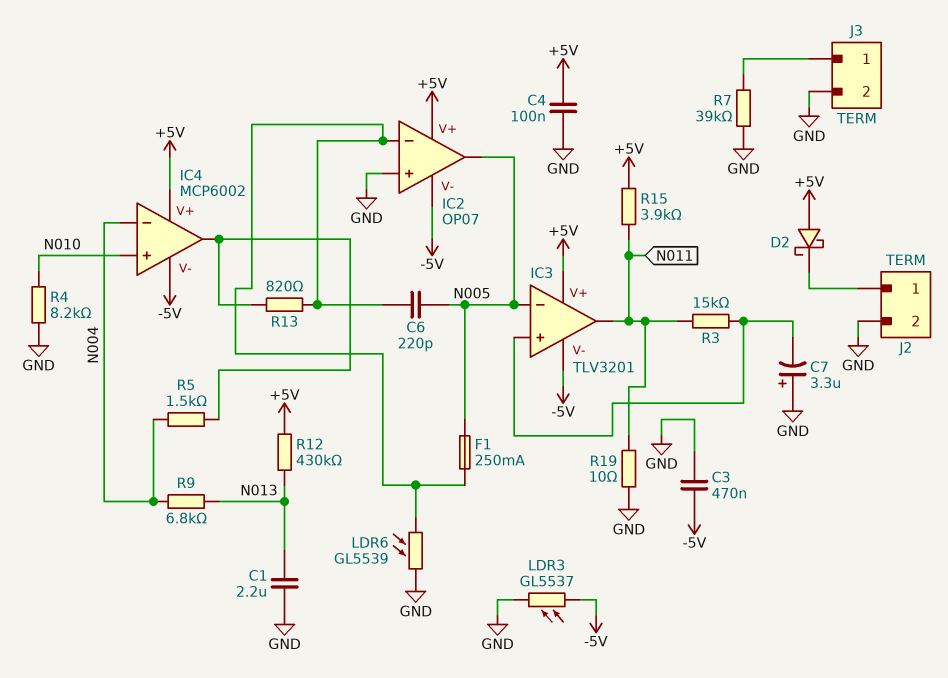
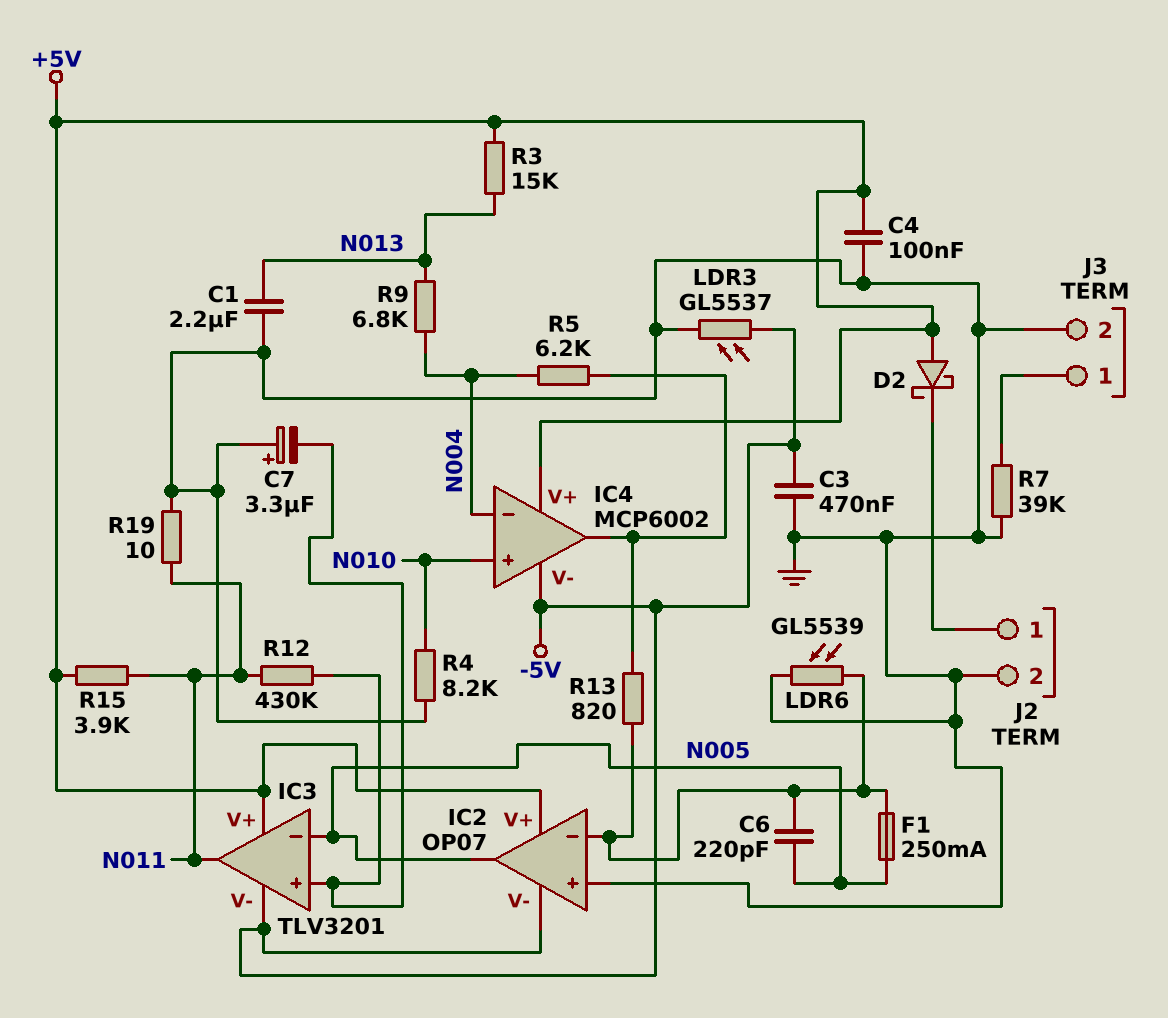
R3: 15k (IC3/in+, N011) -> 15k (+5V, N013)
R5: 1.5k (IC4/out, N004) -> 6.2k (IC4/out, N004)
R12: 430k (+5V, N013) -> 430k (IC3/in+, N011)

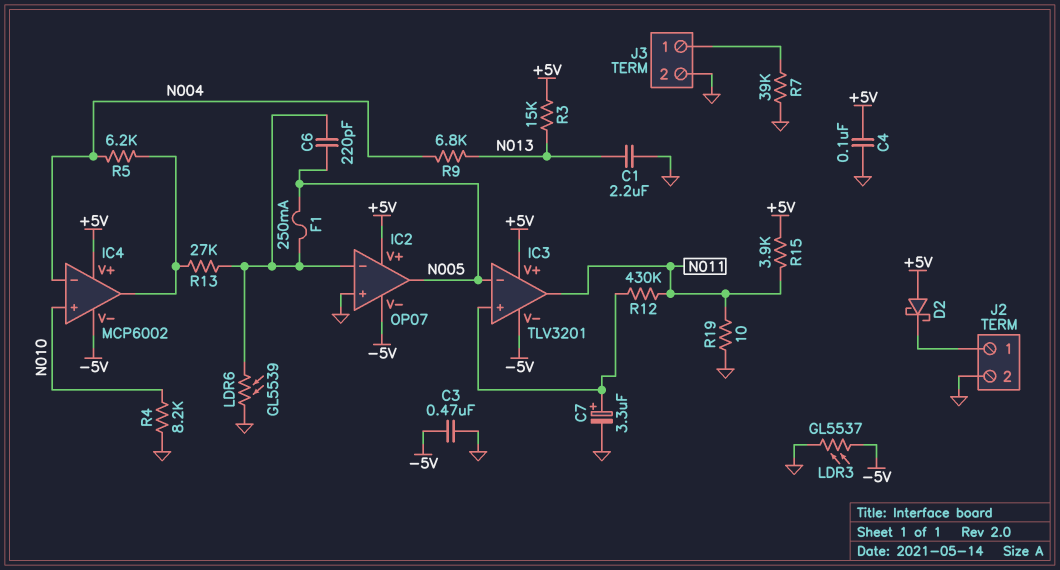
C7: 3.3uF (plus GND, minus IC3/in+) -> 3.3uF (plus IC3/in+, minus GND)
R13: 820 (IC2/in-, IC4/out) -> 27k (IC2/in-, IC4/out)

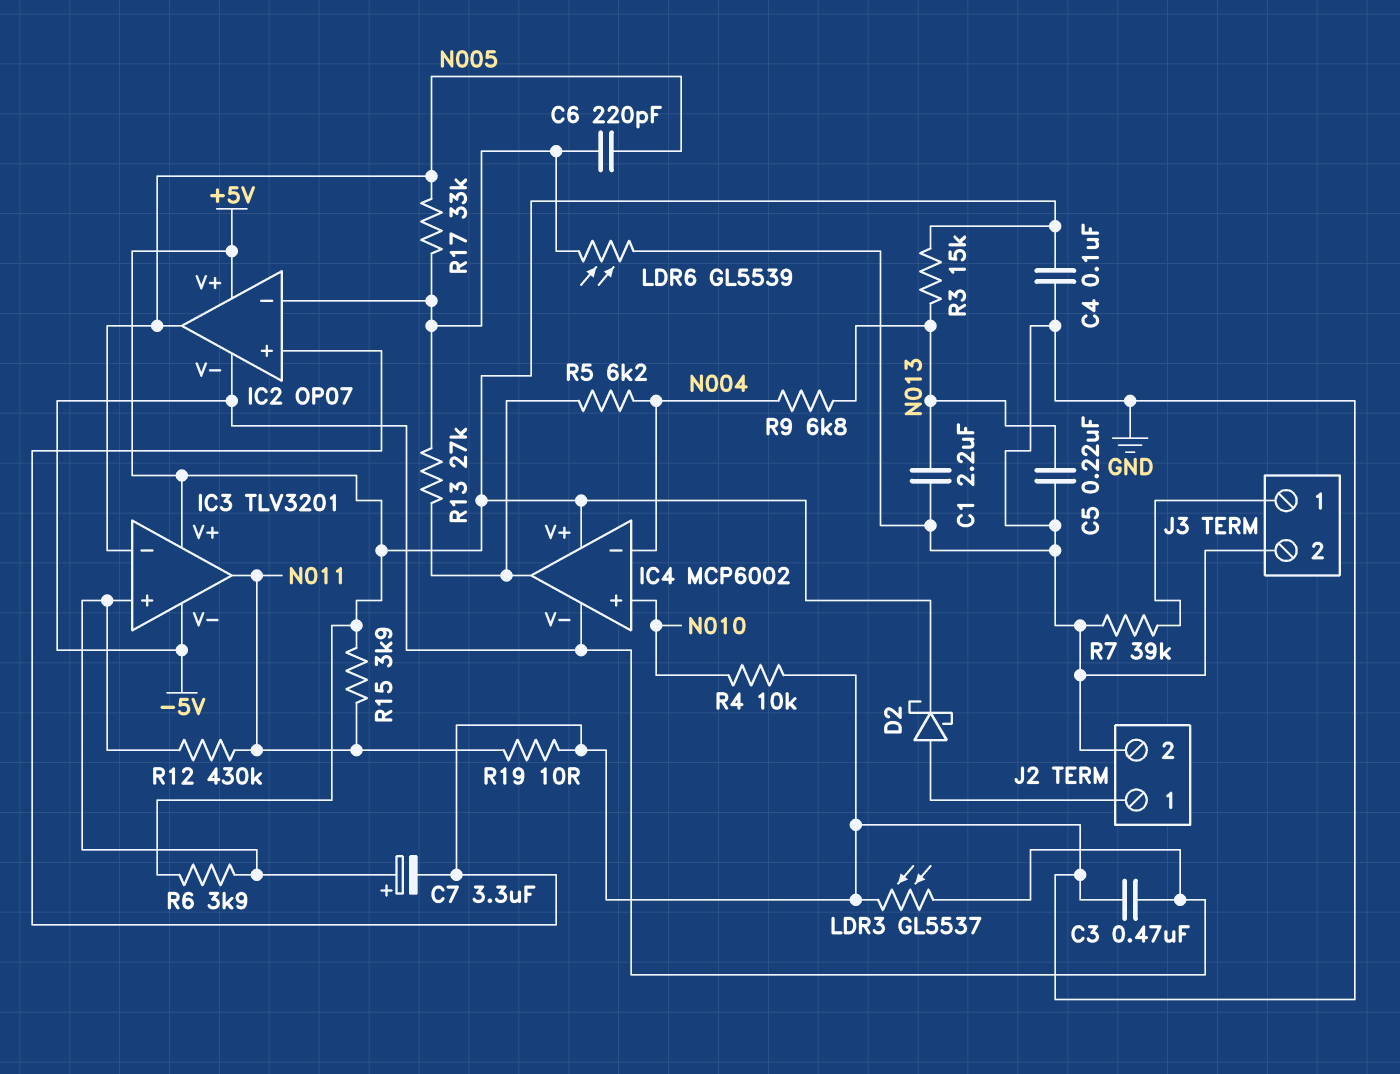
C5: none -> 220nF (GND, N013)
D2: schottky (A +5V, K J2/1) -> schottky (A J2/1, K +5V)
F1: 250mA (IC2/in-, N005) -> none
R4: 8.2k (GND, N010) -> 10k (GND, N010)
R6: none -> 3.9k (+5V, IC3/in+)
R17: none -> 33k (IC2/in-, N005)

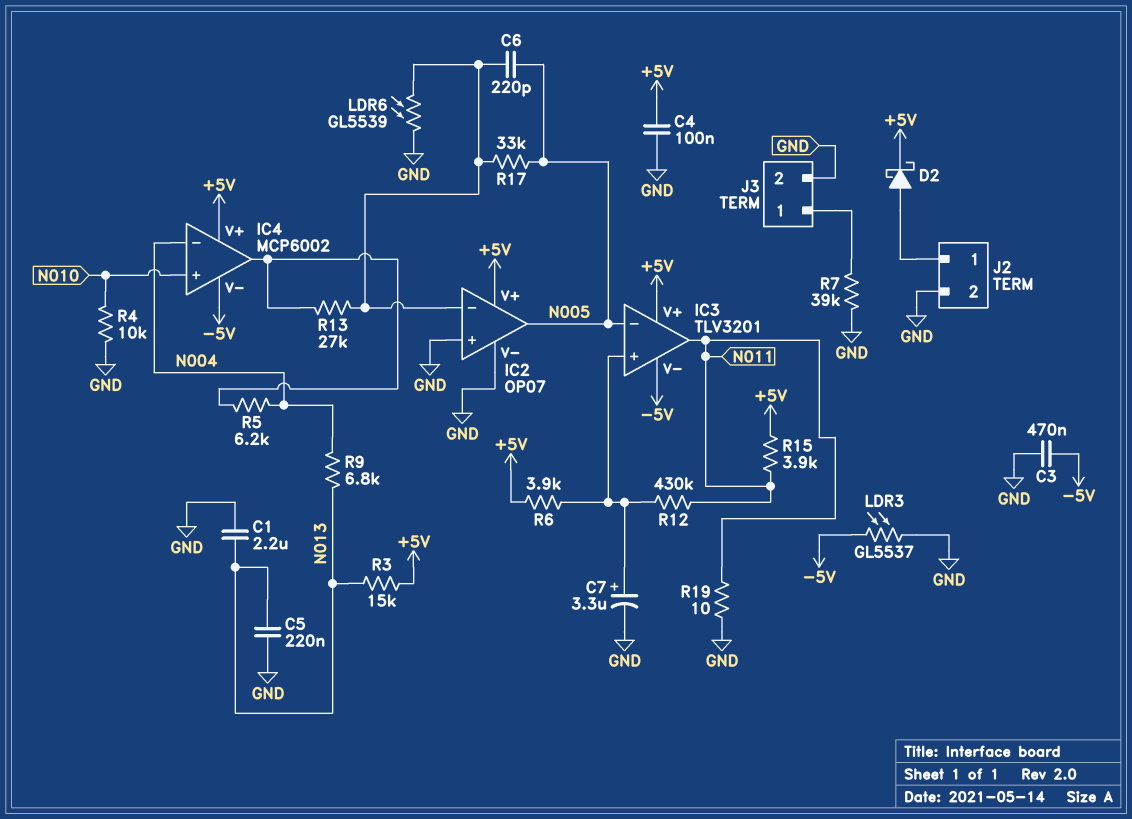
IC2 pin V-: -5V -> GND

